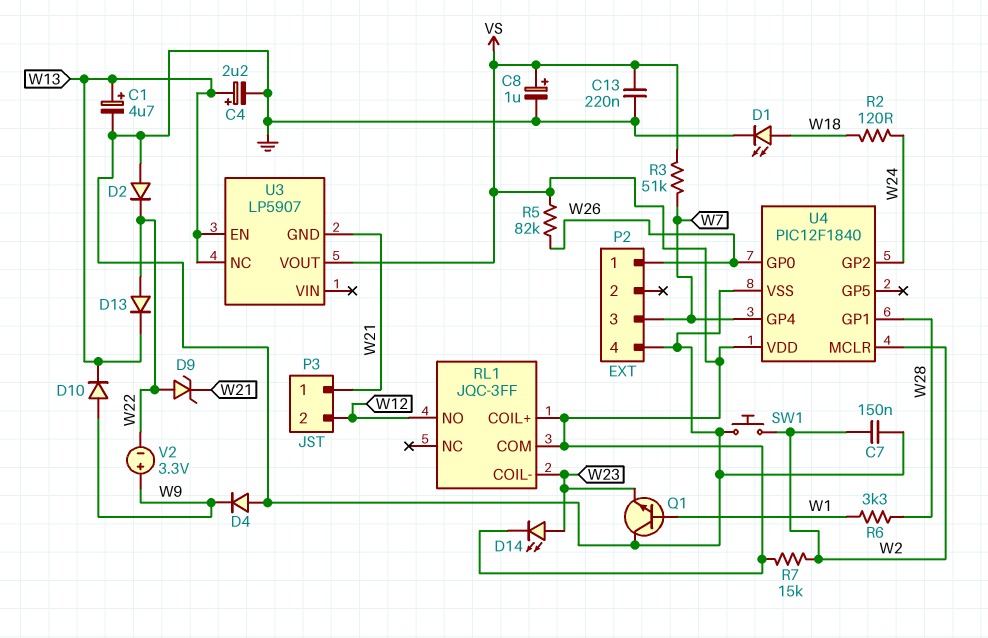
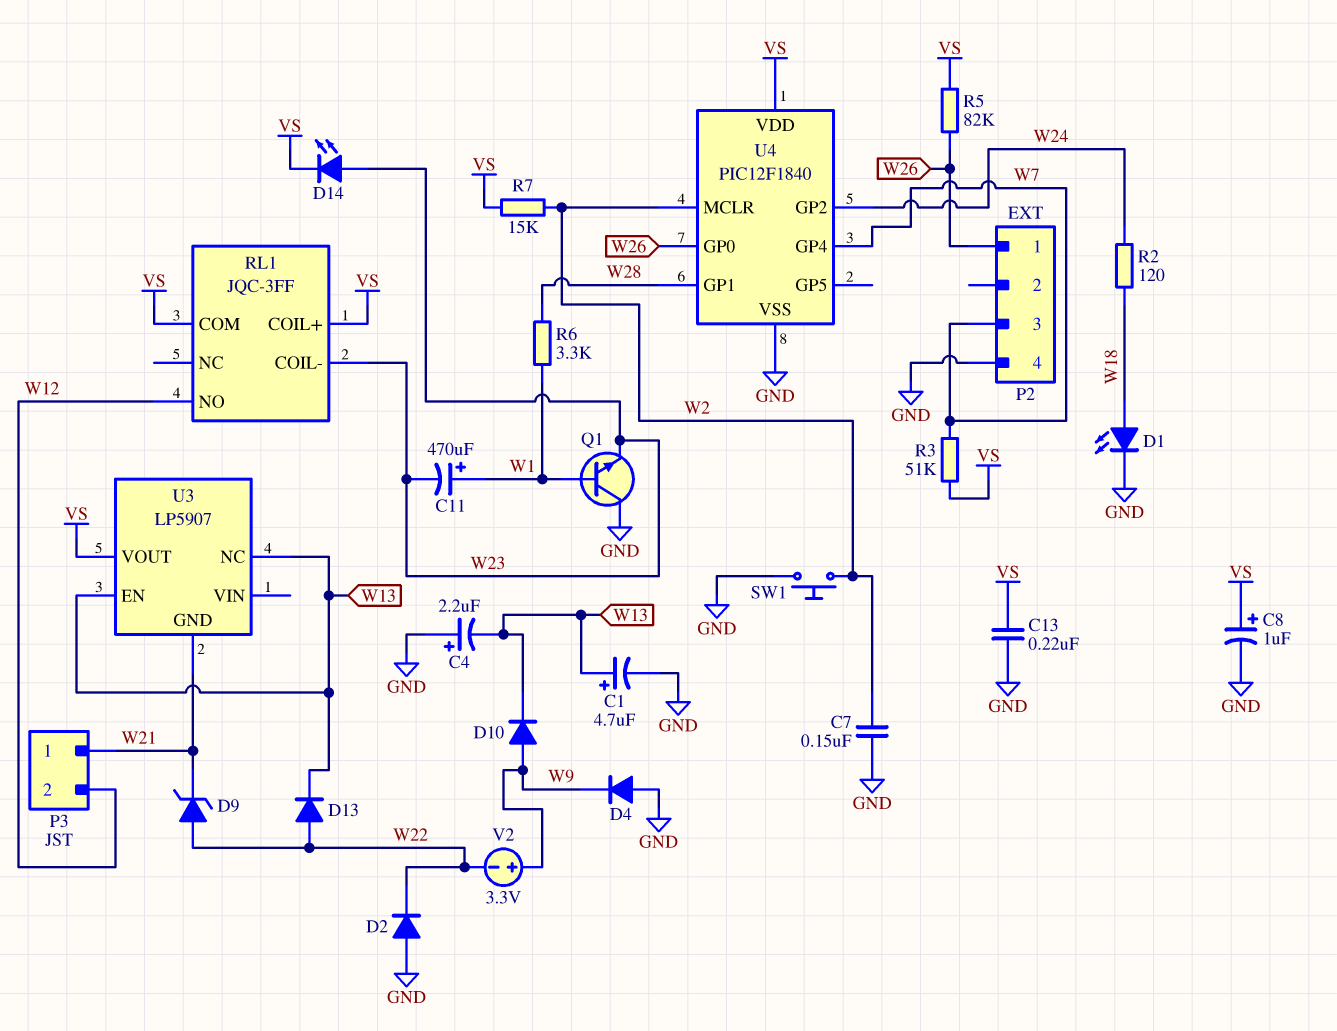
C4: 2.2uF (plus W13, minus GND) -> 2.2uF (plus GND, minus W13)
C11: none -> 470uF (plus W1, minus W23)

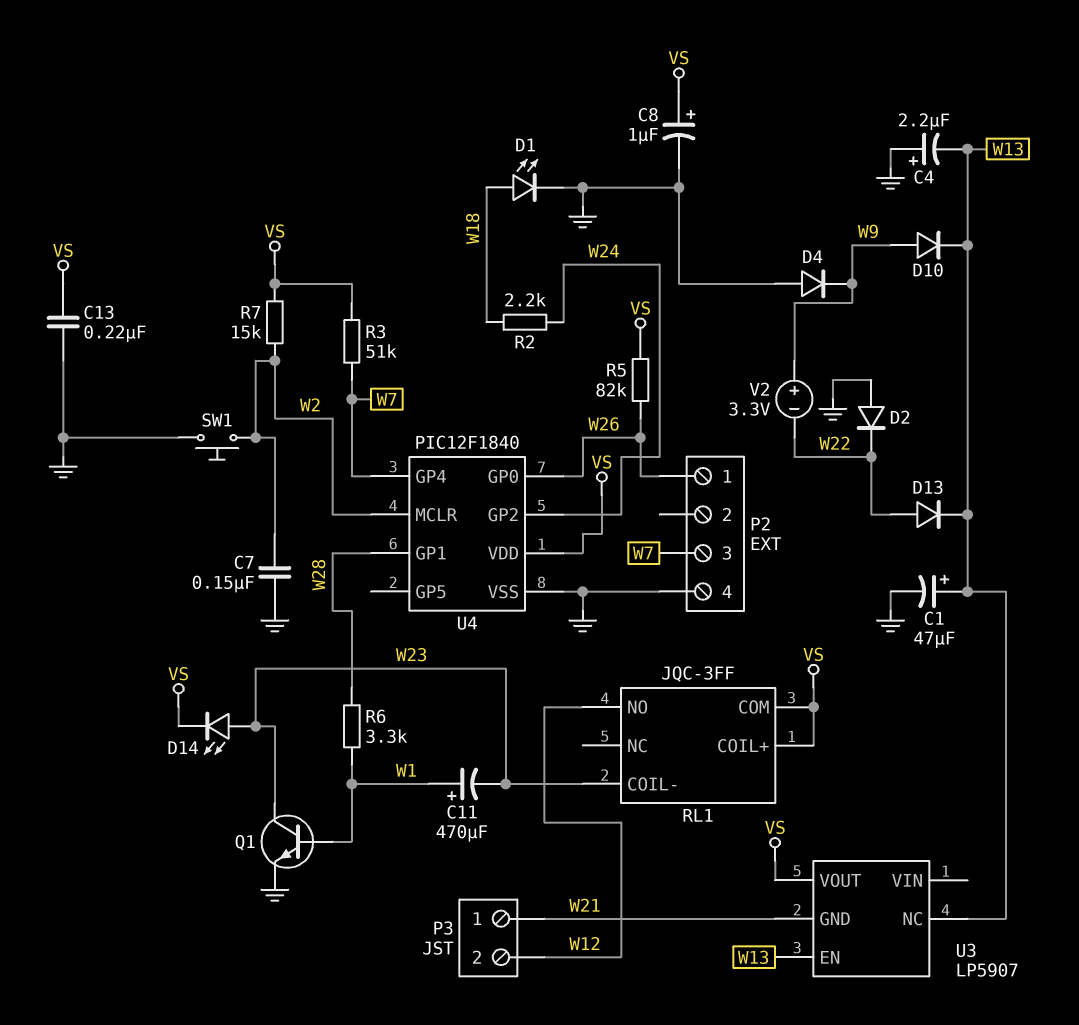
C1: 4.7uF (plus W13, minus GND) -> 47uF (plus W13, minus GND)
D9: zener (A W22, K W21) -> none
Q1: NPN (B W1, C GND, E W23) -> NPN (B W1, C W23, E GND)
R2: 120 (W18, W24) -> 2.2k (W18, W24)

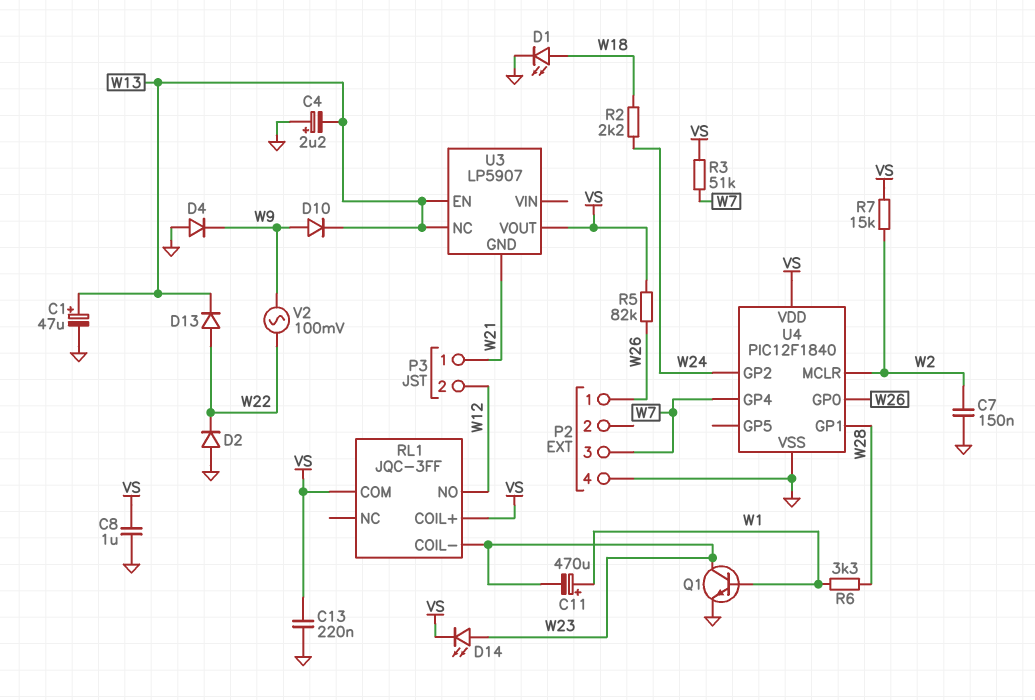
C8: 1uF (plus VS, minus GND) -> 1uF (GND, VS)
SW1: button (GND, W2) -> none
V2: 3.3V (plus W9, minus W22) -> AC 100mV (W9, W22)

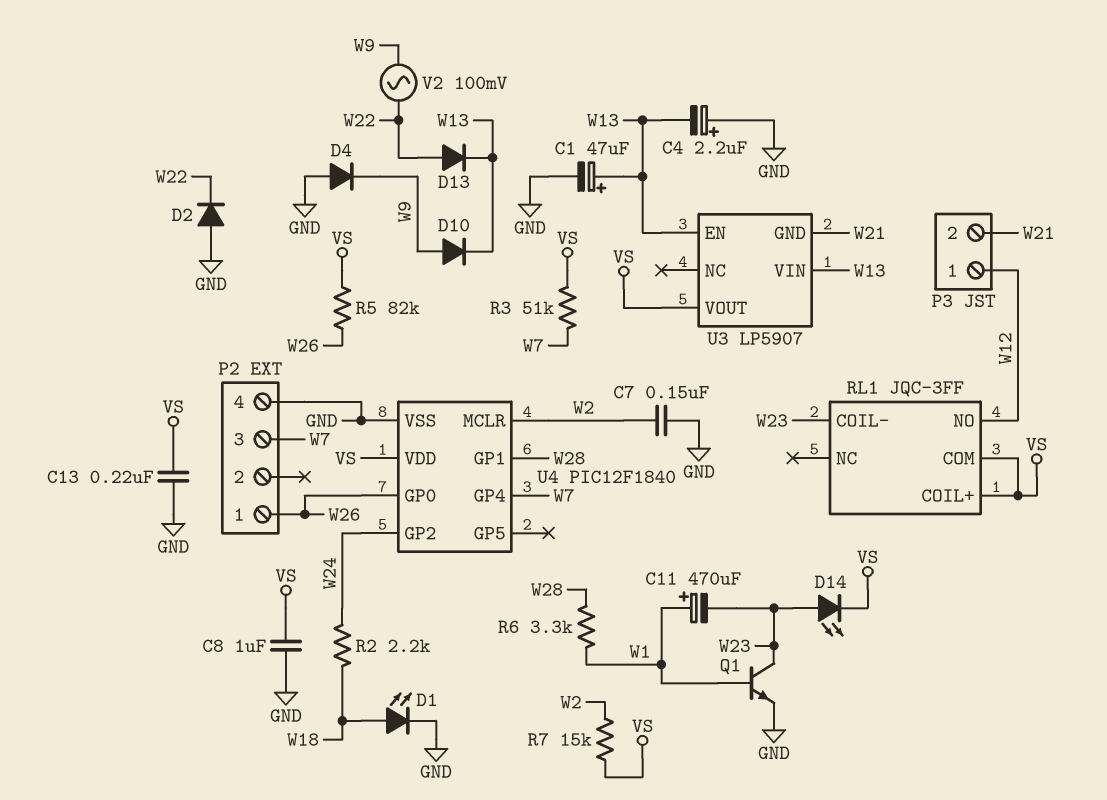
P3 pin 1: W21 -> W12
P3 pin 2: W12 -> W21
U3 pin NC: W13 -> none
U3 pin VIN: none -> W13

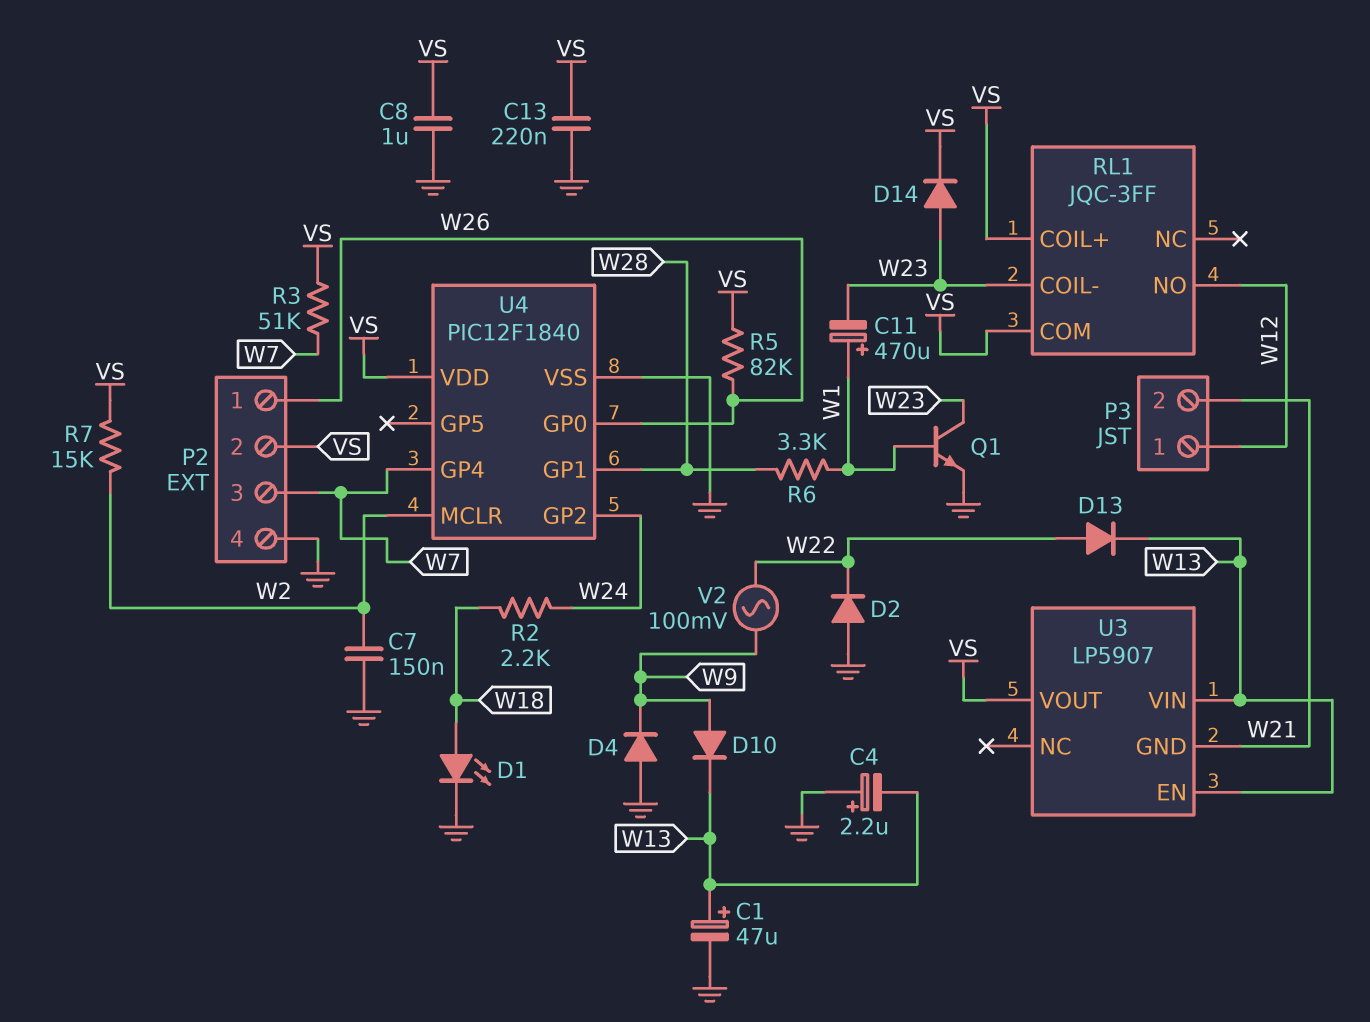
D14: LED (A W23, K VS) -> diode (A W23, K VS)
P2 pin 2: none -> VS

